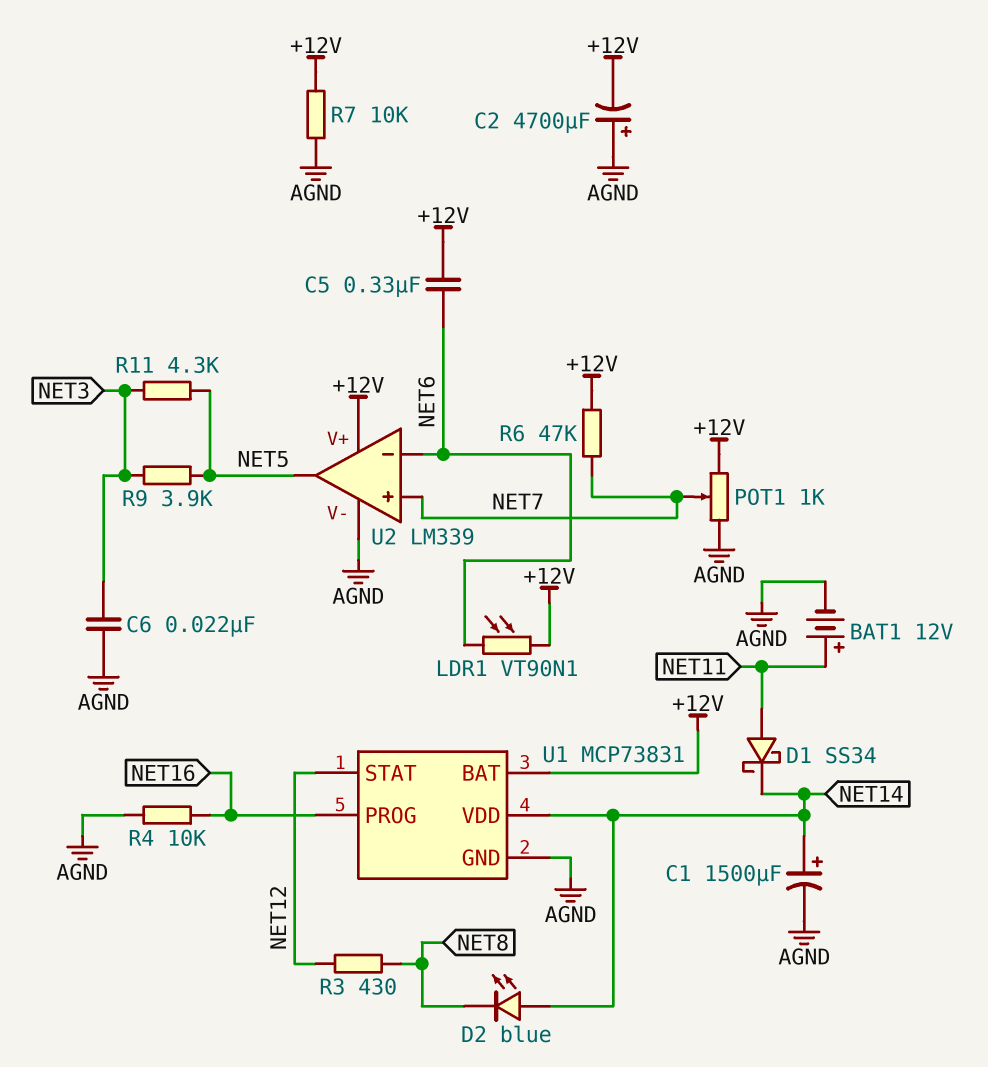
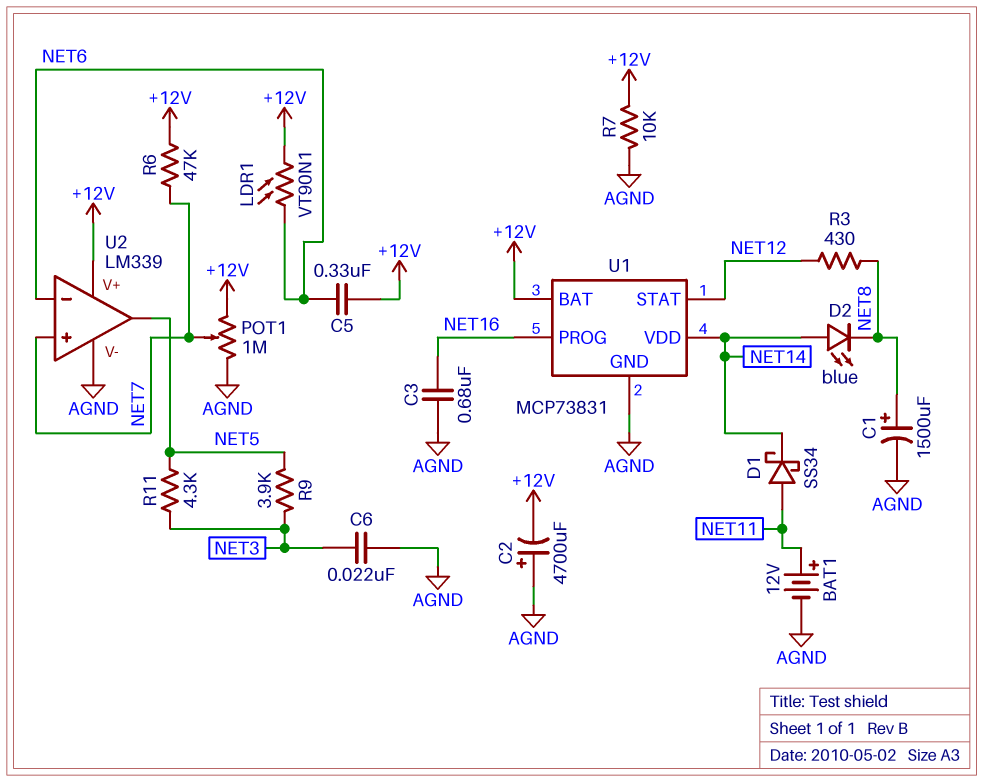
C1: 1500uF (plus NET14, minus AGND) -> 1500uF (plus NET8, minus AGND)
C3: none -> 680nF (AGND, NET16)
POT1: 1k (+12V, AGND, wiper NET7) -> 1M (+12V, AGND, wiper NET7)
R4: 10k (AGND, NET16) -> none

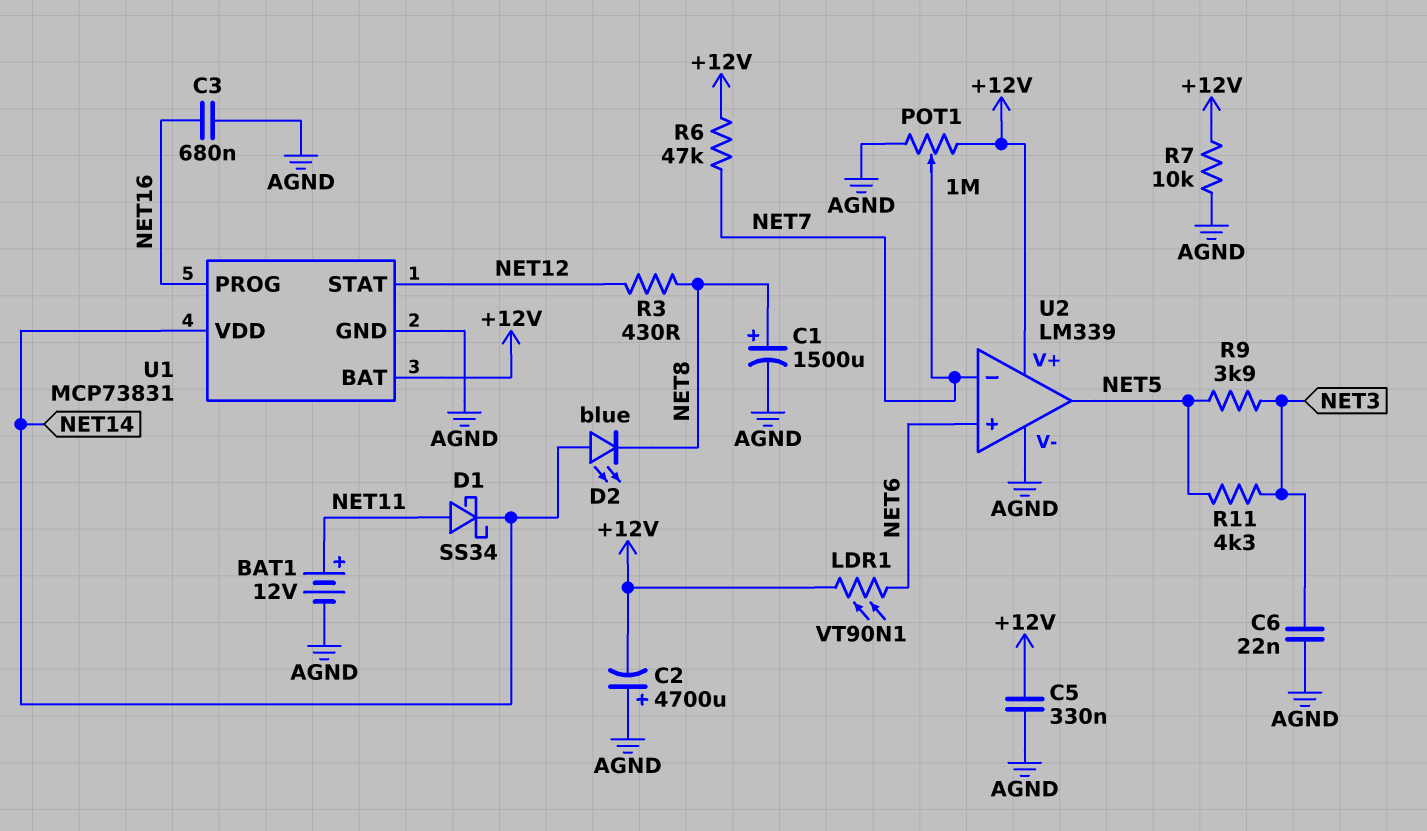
C5: 330nF (+12V, NET6) -> 330nF (+12V, AGND)
U2 pin in+: NET7 -> NET6
U2 pin in-: NET6 -> NET7

